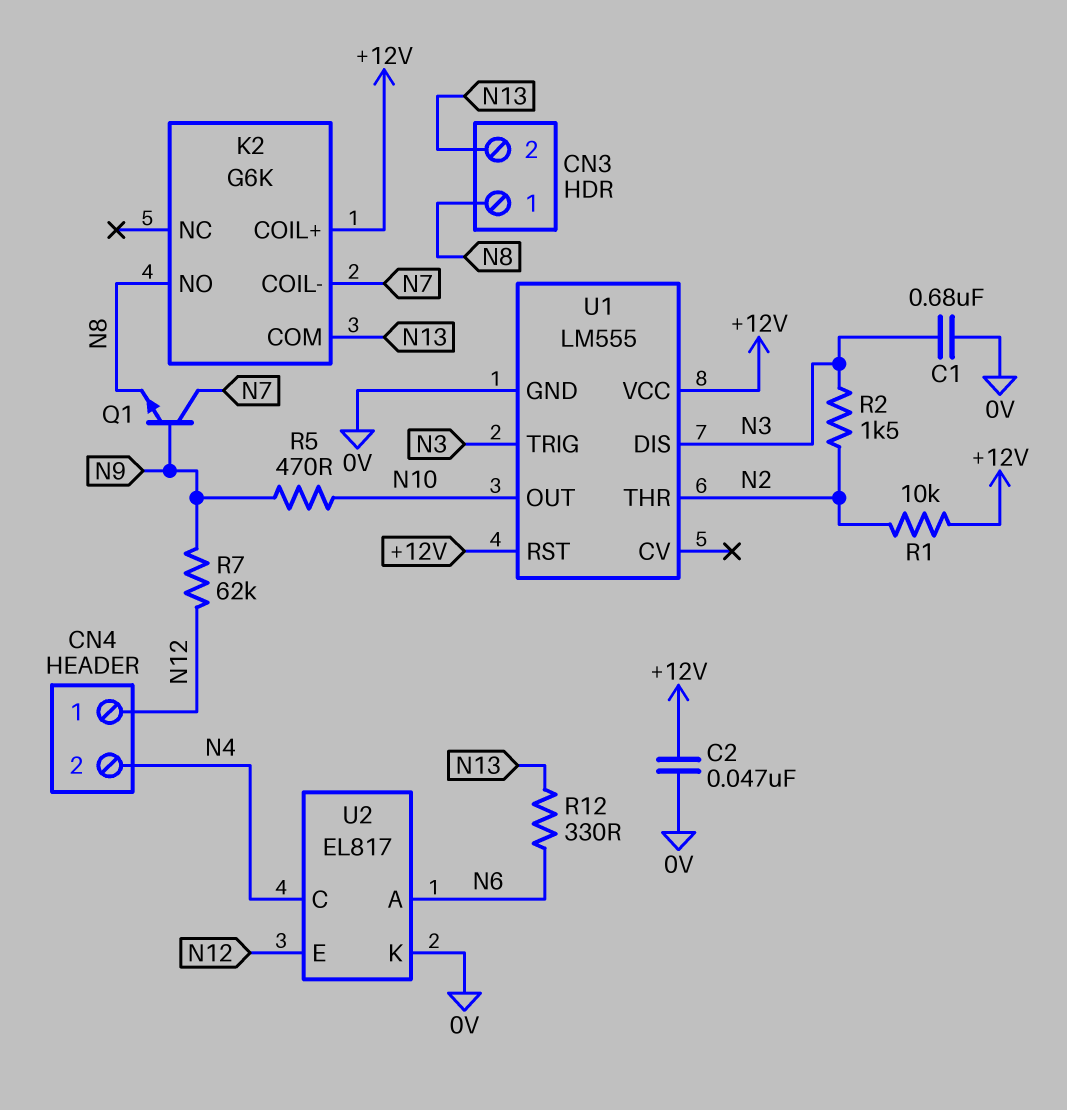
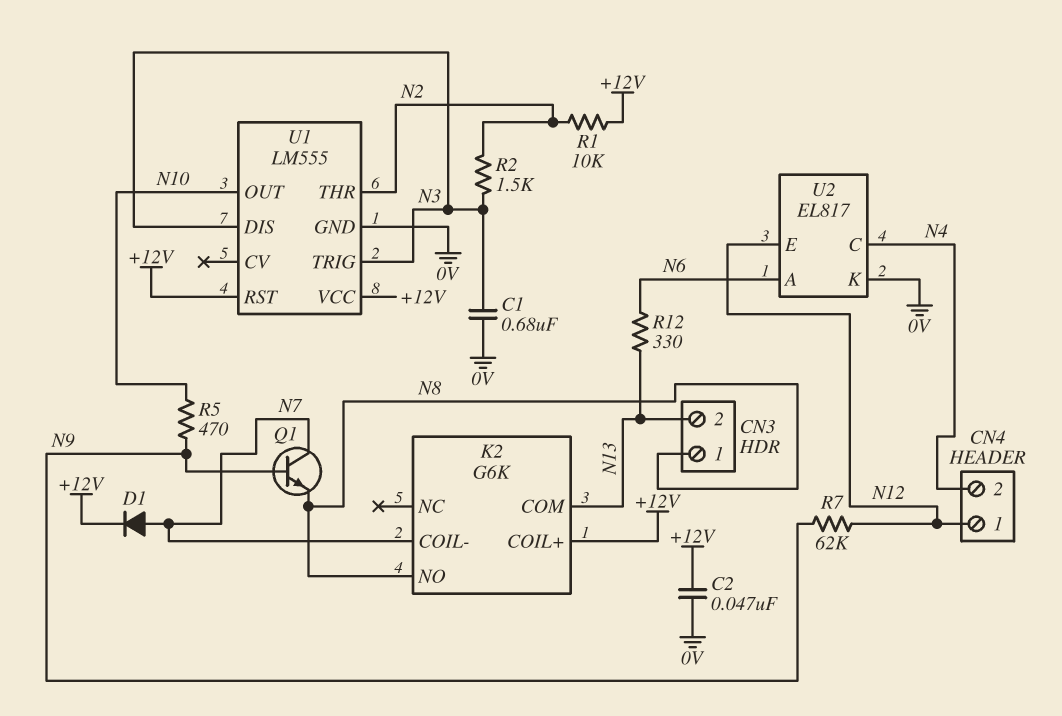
D1: none -> diode (A N7, K +12V)

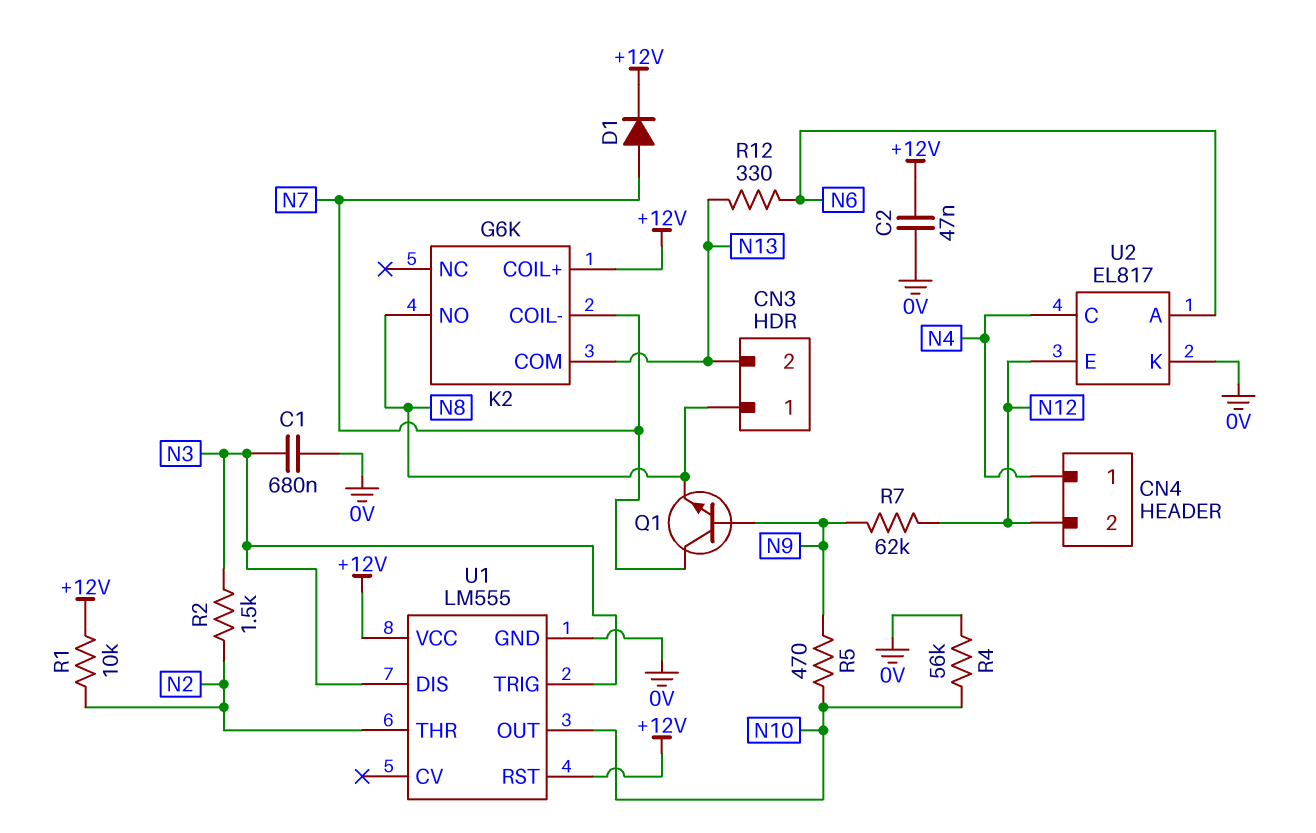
CN4 pin 1: N12 -> N4
CN4 pin 2: N4 -> N12
R4: none -> 56k (0V, N10)

